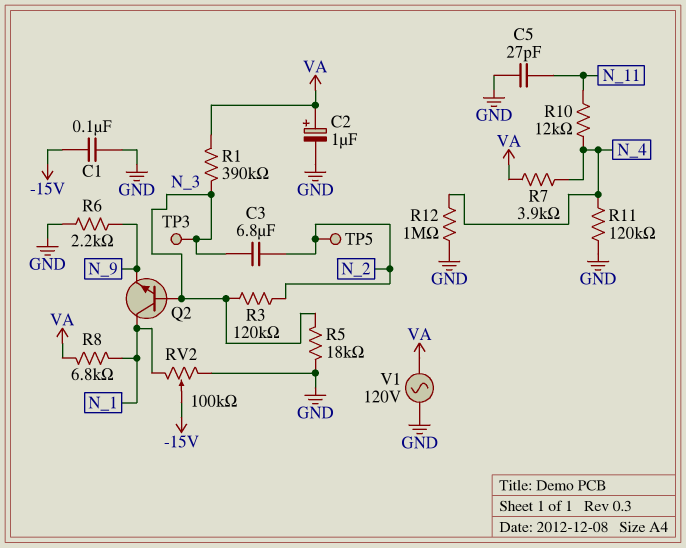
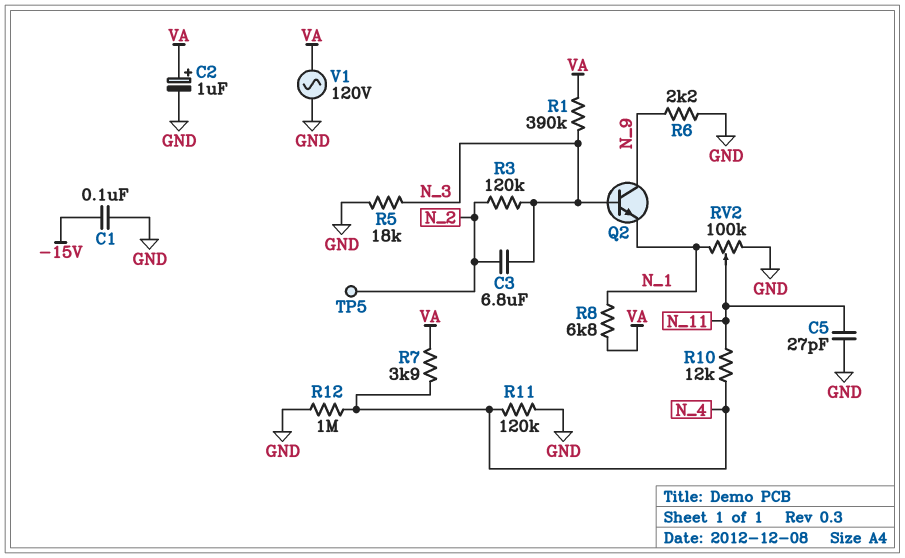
Q2: NPN (B N_3, C N_1, E N_9) -> NPN (B N_3, C N_9, E N_1)
RV2: 100k (GND, N_1, wiper -15V) -> 100k (GND, N_1, wiper N_11)
TP3: test point (N_3) -> none

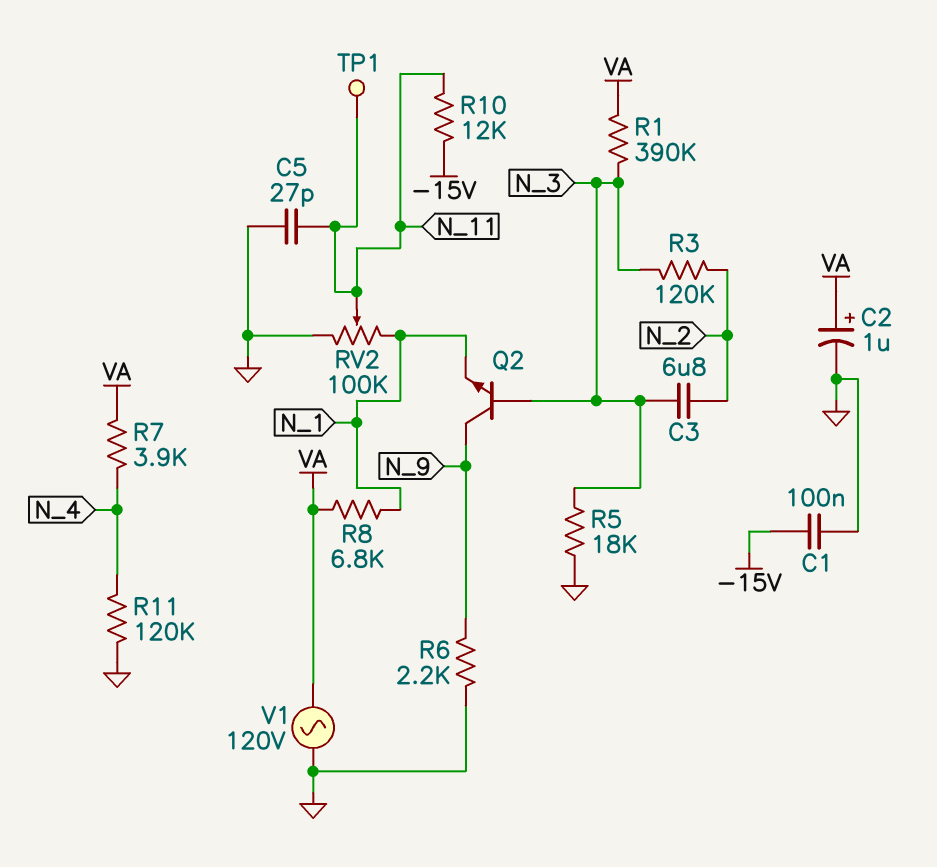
R10: 12k (N_4, N_11) -> 12k (-15V, N_11)
R12: 1M (GND, N_4) -> none
TP1: none -> test point (N_11)
TP5: test point (N_2) -> none

